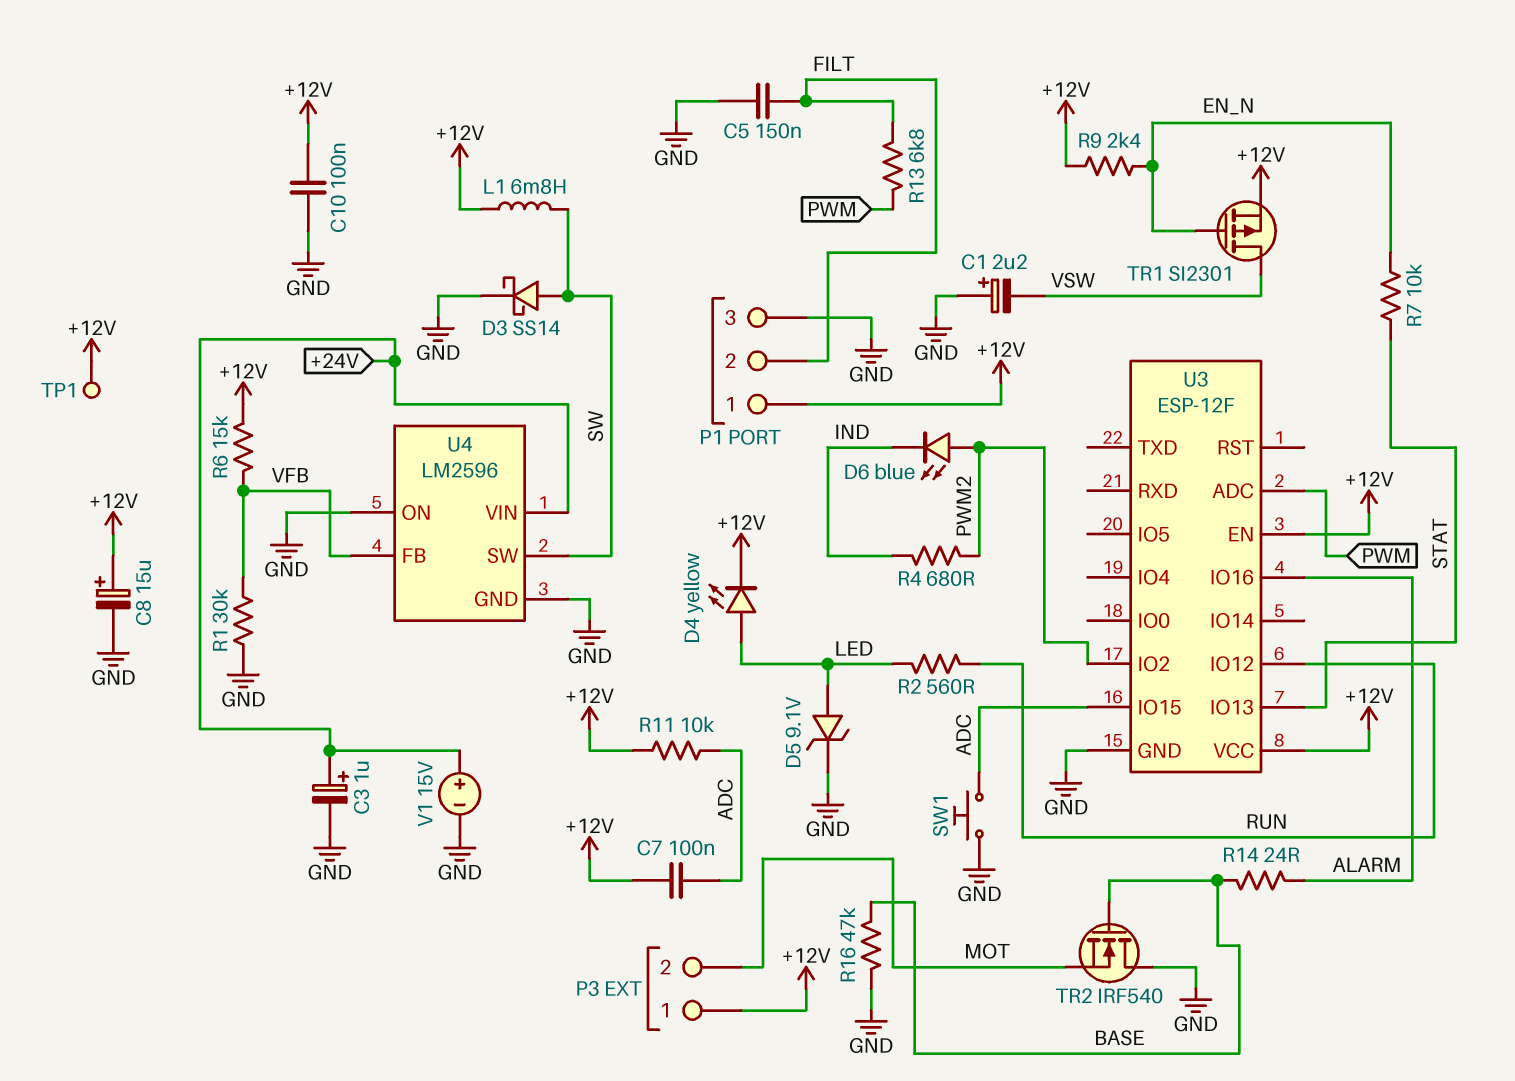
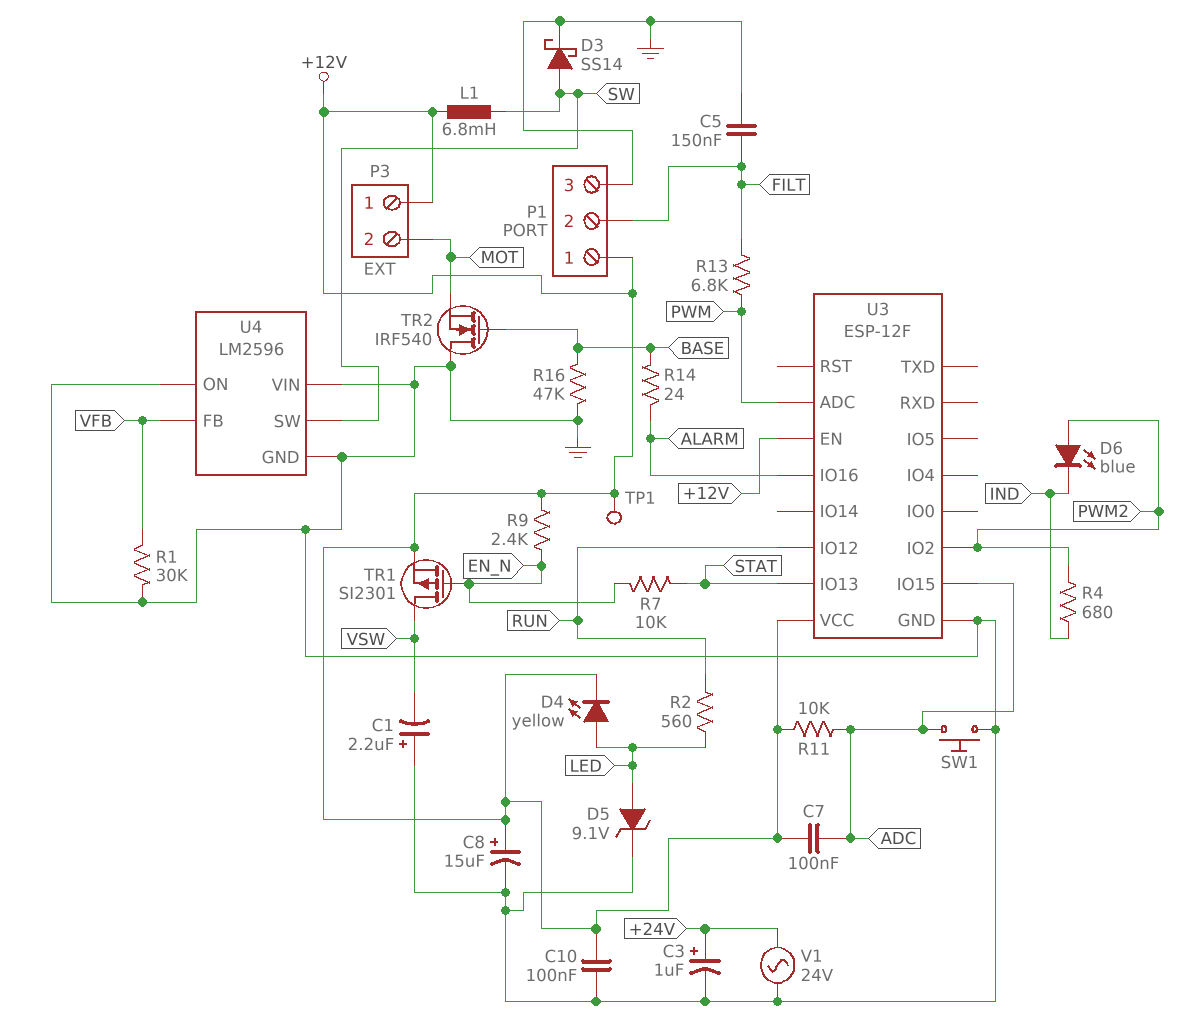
R6: 15k (+12V, VFB) -> none
U4 pin VIN: +24V -> GND
V1: 15V (plus +24V, minus GND) -> AC 24V (+24V, GND)

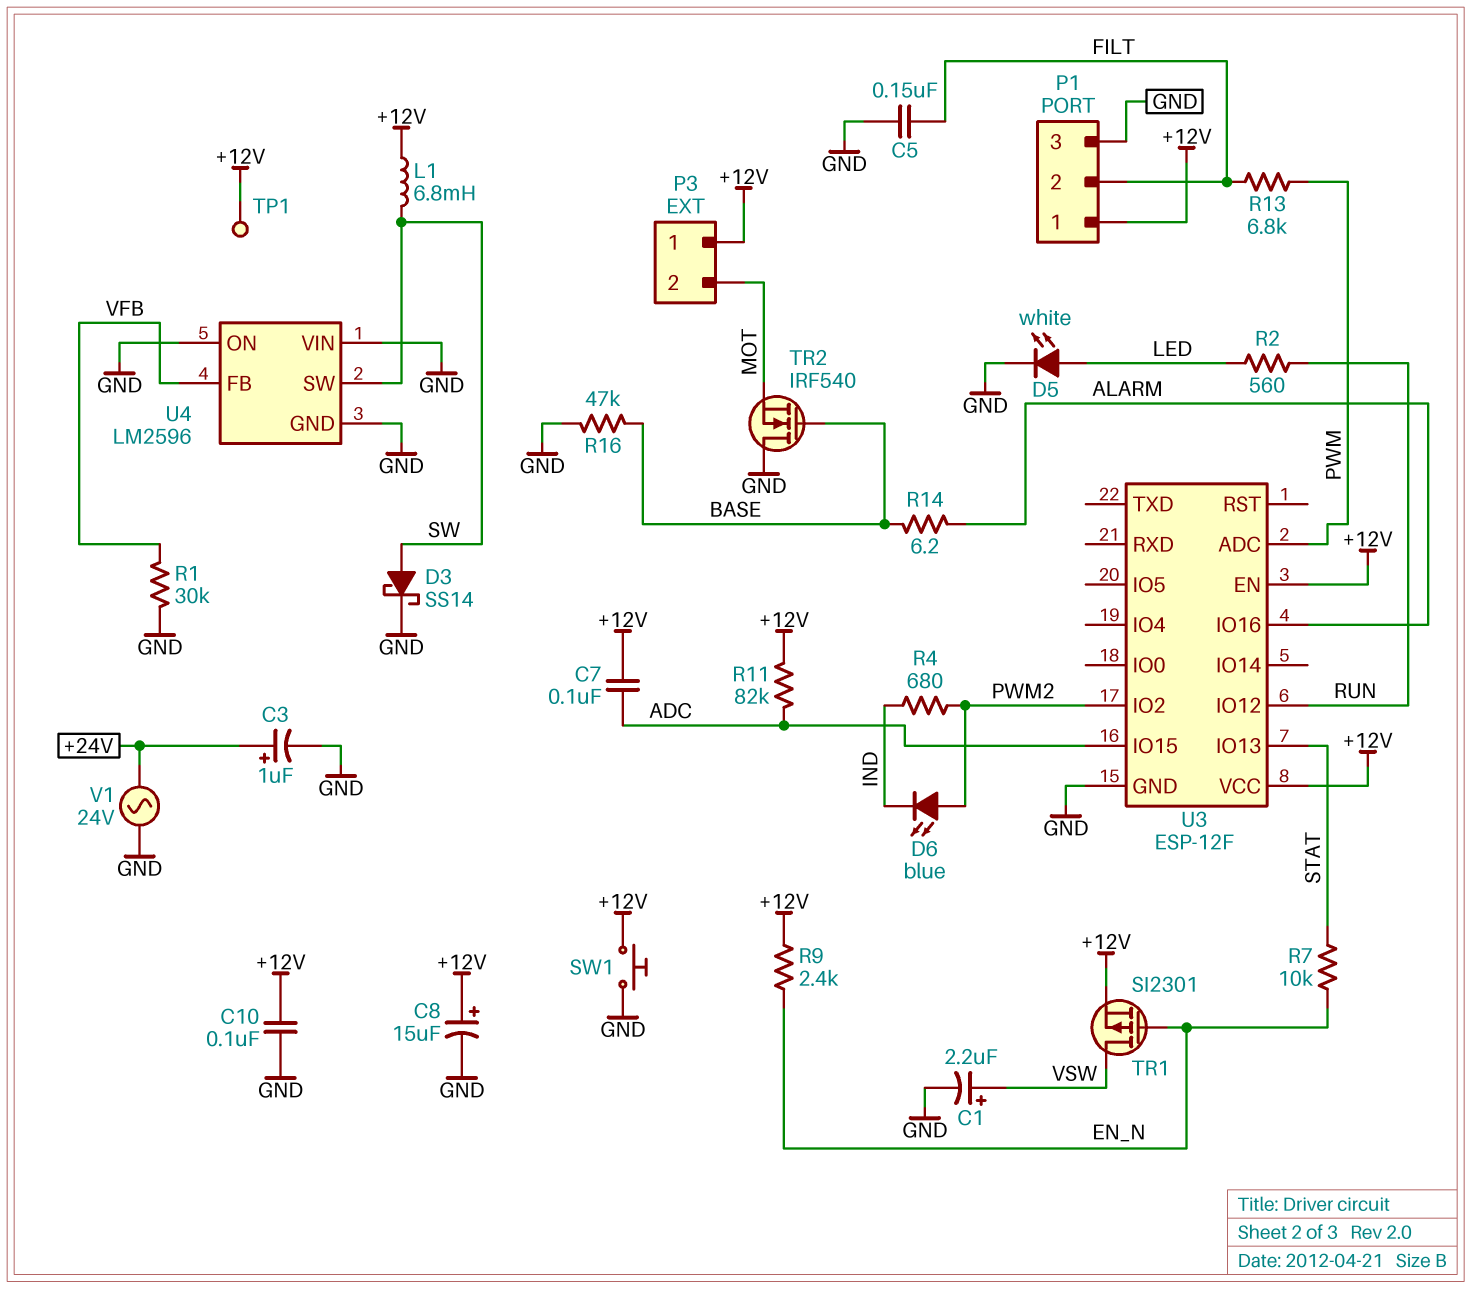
C1: 2.2uF (plus GND, minus VSW) -> 2.2uF (plus VSW, minus GND)
D4: LED yellow (A LED, K +12V) -> none
D5: zener 9.1V (A LED, K GND) -> LED white (A LED, K GND)
R11: 10k (+12V, ADC) -> 82k (+12V, ADC)
R14: 24 (ALARM, BASE) -> 6.2 (ALARM, BASE)
SW1: button (ADC, GND) -> button (+12V, GND)

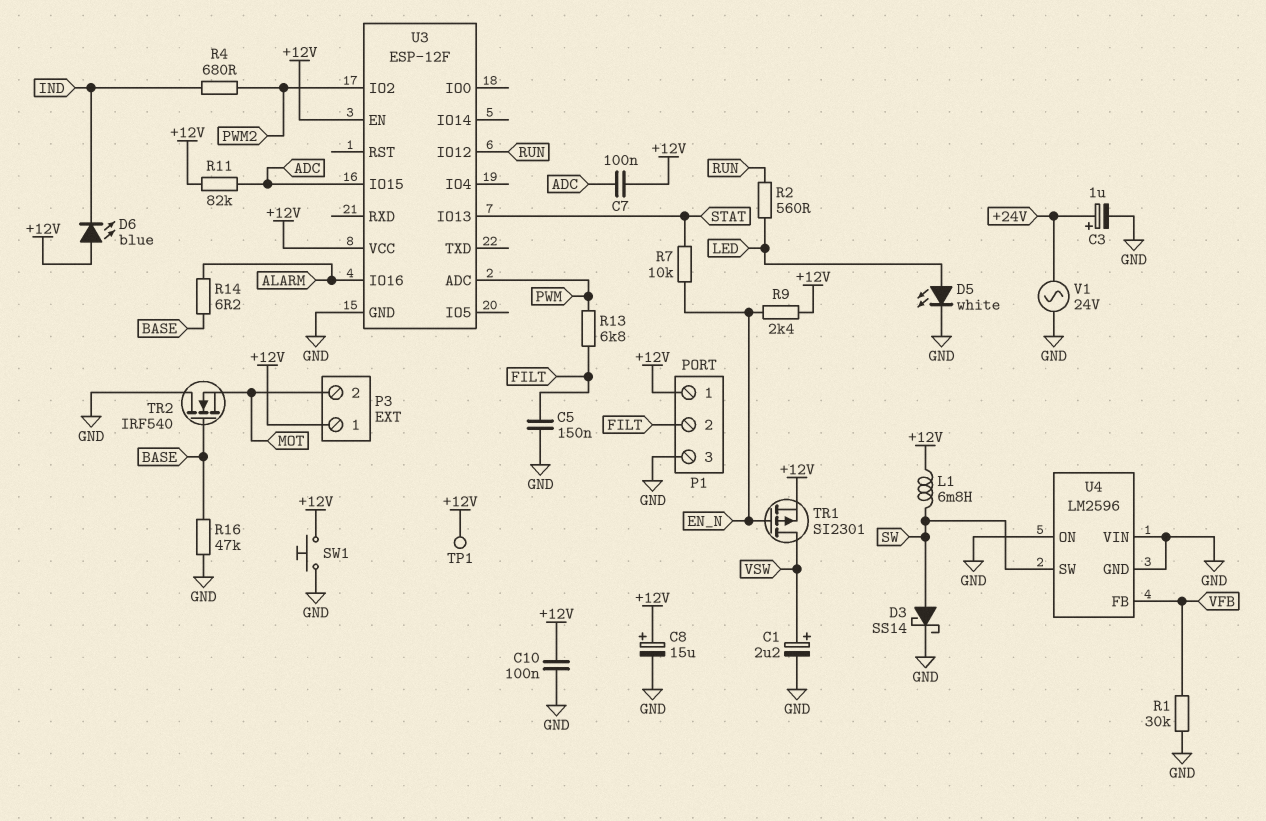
D6: LED blue (A PWM2, K IND) -> LED blue (A +12V, K IND)

